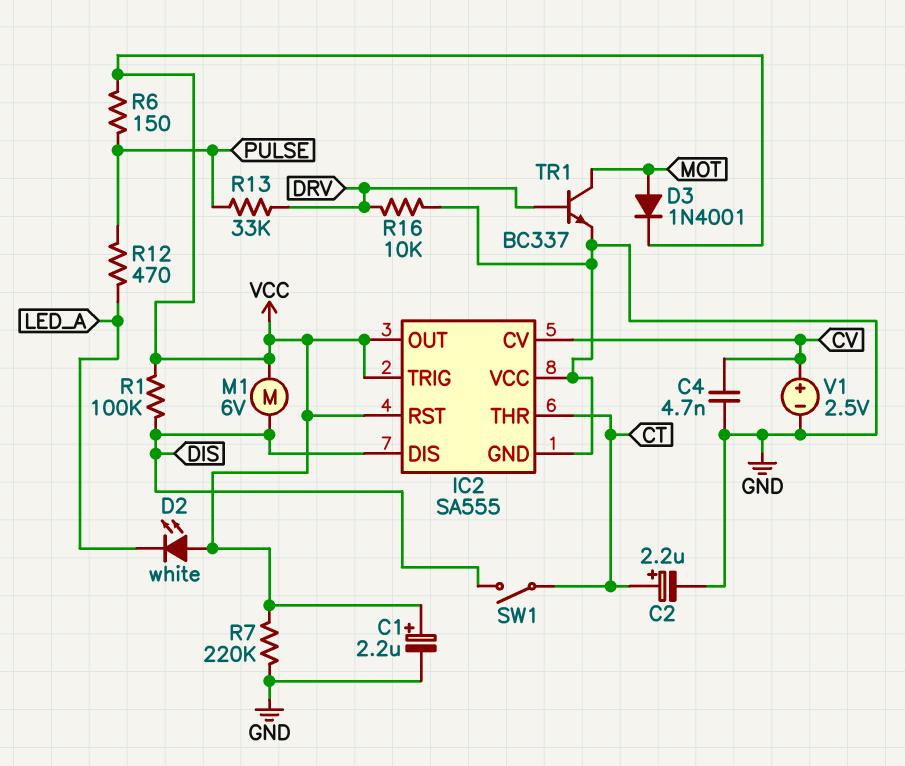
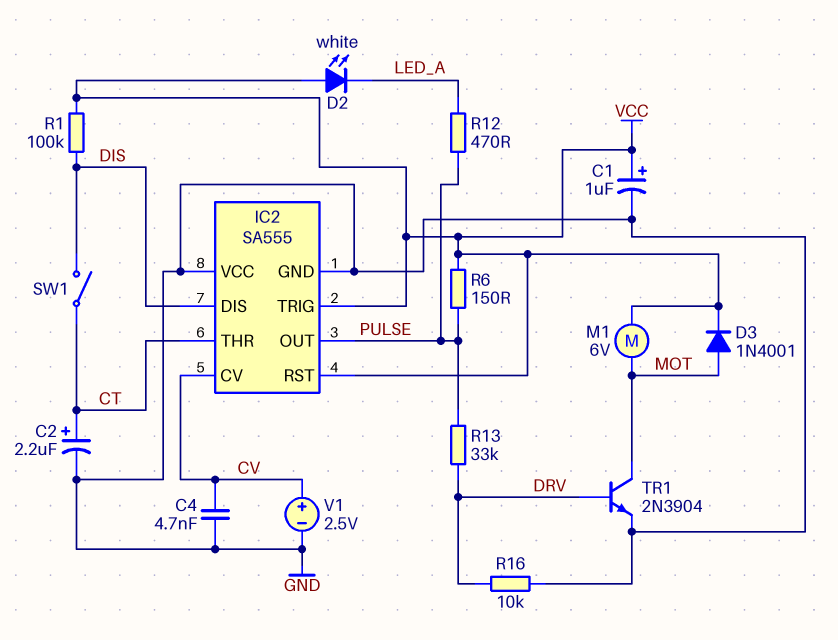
C1: 2.2uF (plus VCC, minus GND) -> 1uF (plus VCC, minus GND)
IC2 pin OUT: VCC -> PULSE
M1: motor 6V (DIS, VCC) -> motor 6V (MOT, VCC)
R7: 220k (GND, VCC) -> none
TR1: NPN BC337 (B DRV, C MOT, E GND) -> NPN 2N3904 (B DRV, C MOT, E GND)

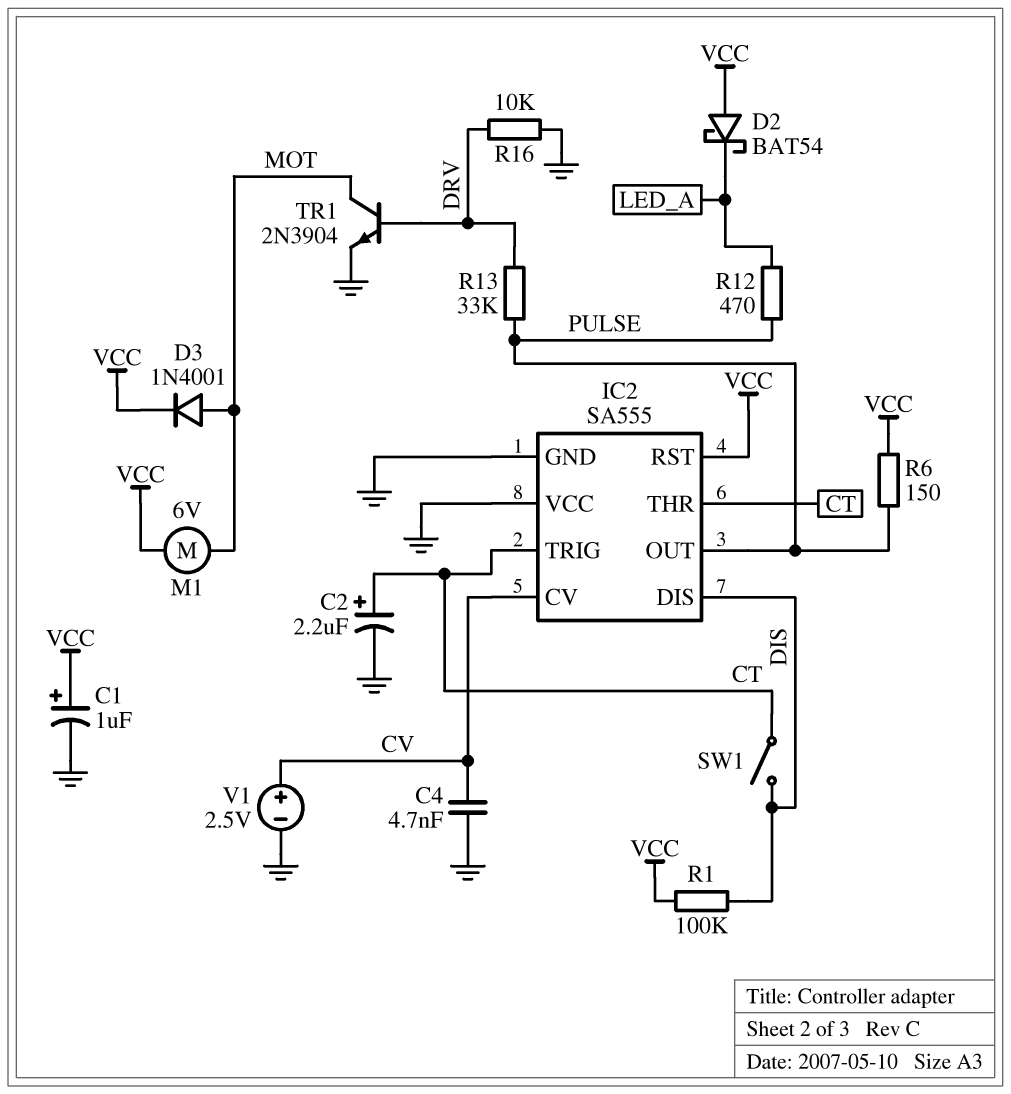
D2: LED white (A VCC, K LED_A) -> schottky BAT54 (A VCC, K LED_A)
IC2 pin TRIG: VCC -> CT

